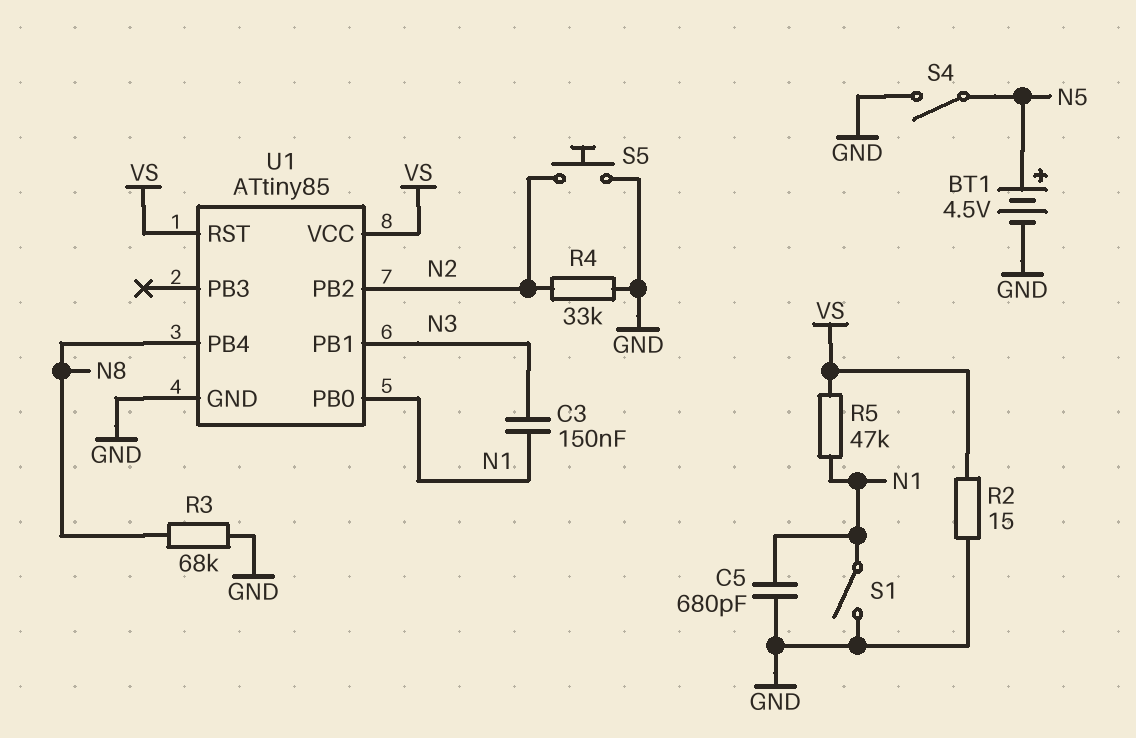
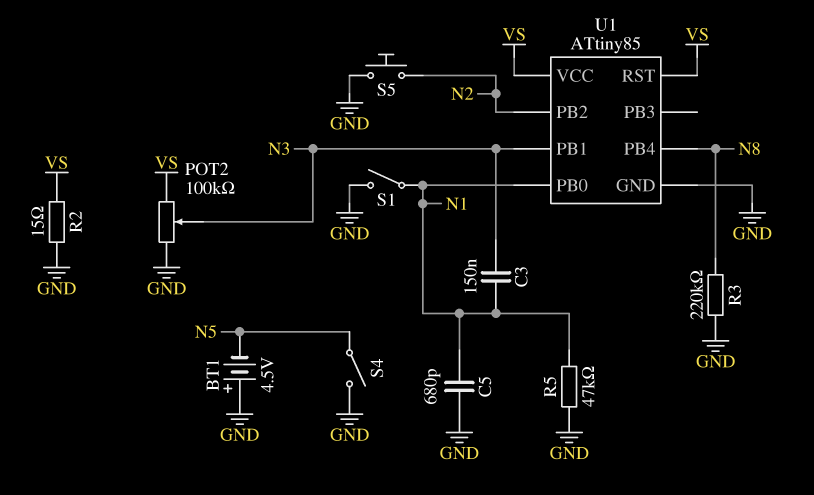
BT1: 4.5V (plus N5, minus GND) -> 4.5V (plus GND, minus N5)
POT2: none -> 100k (GND, VS, wiper N3)
R3: 68k (GND, N8) -> 220k (GND, N8)
R4: 33k (GND, N2) -> none
R5: 47k (N1, VS) -> 47k (GND, N1)

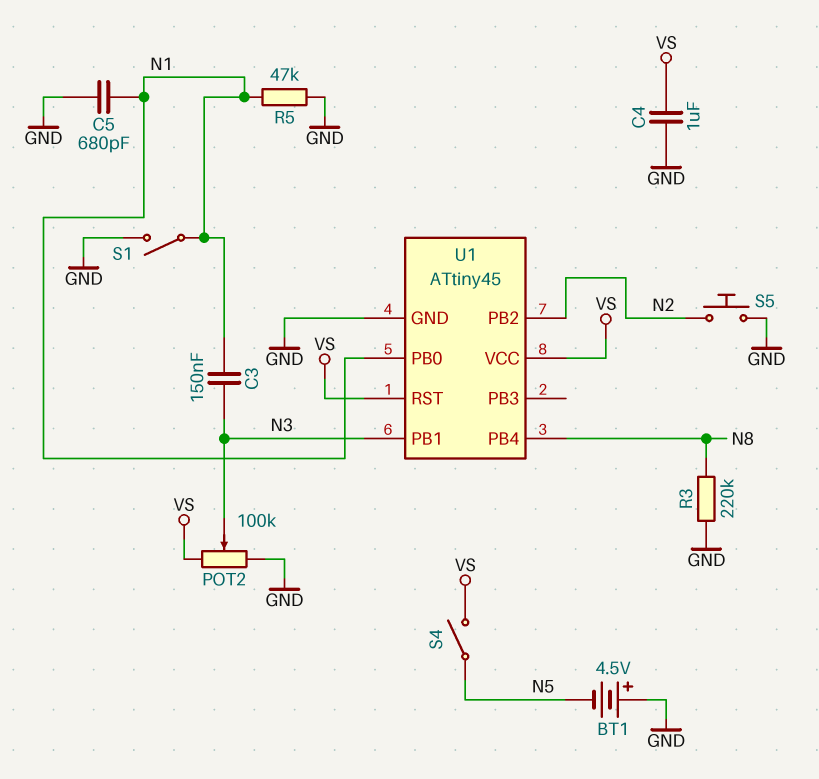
C4: none -> 1uF (GND, VS)
R2: 15 (GND, VS) -> none
S4: switch (GND, N5) -> switch (N5, VS)
U1: ATtiny85 -> ATtiny45

